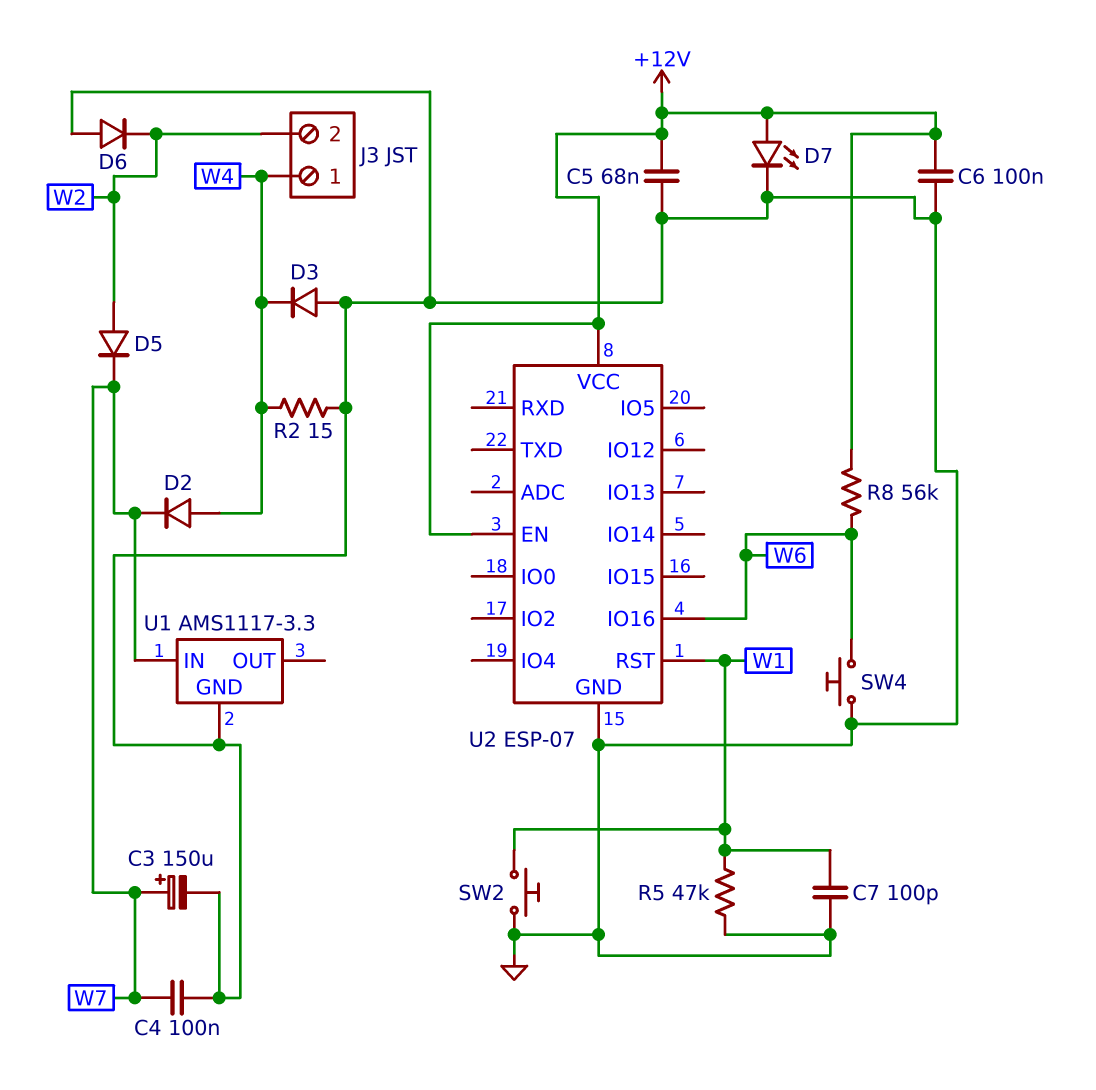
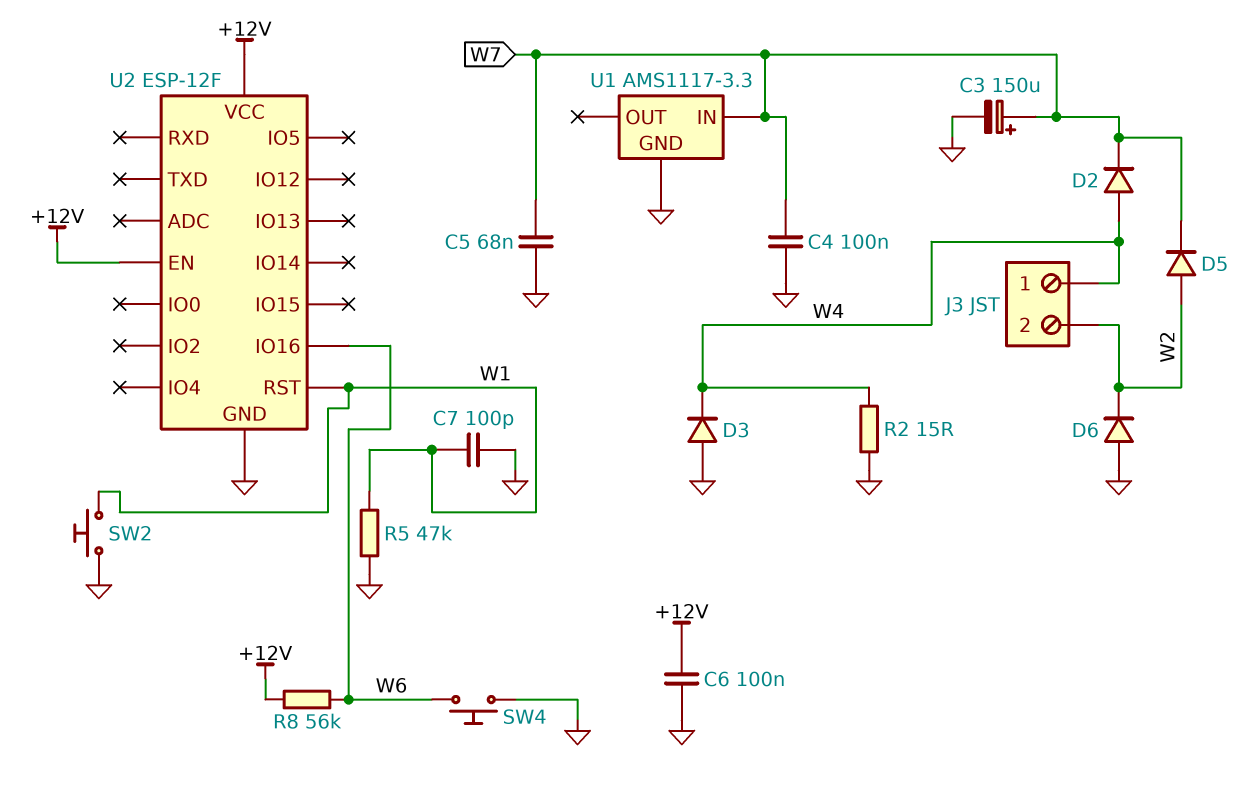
C5: 68nF (+12V, GND) -> 68nF (GND, W7)
D7: LED (A +12V, K GND) -> none
U2: ESP-07 -> ESP-12F

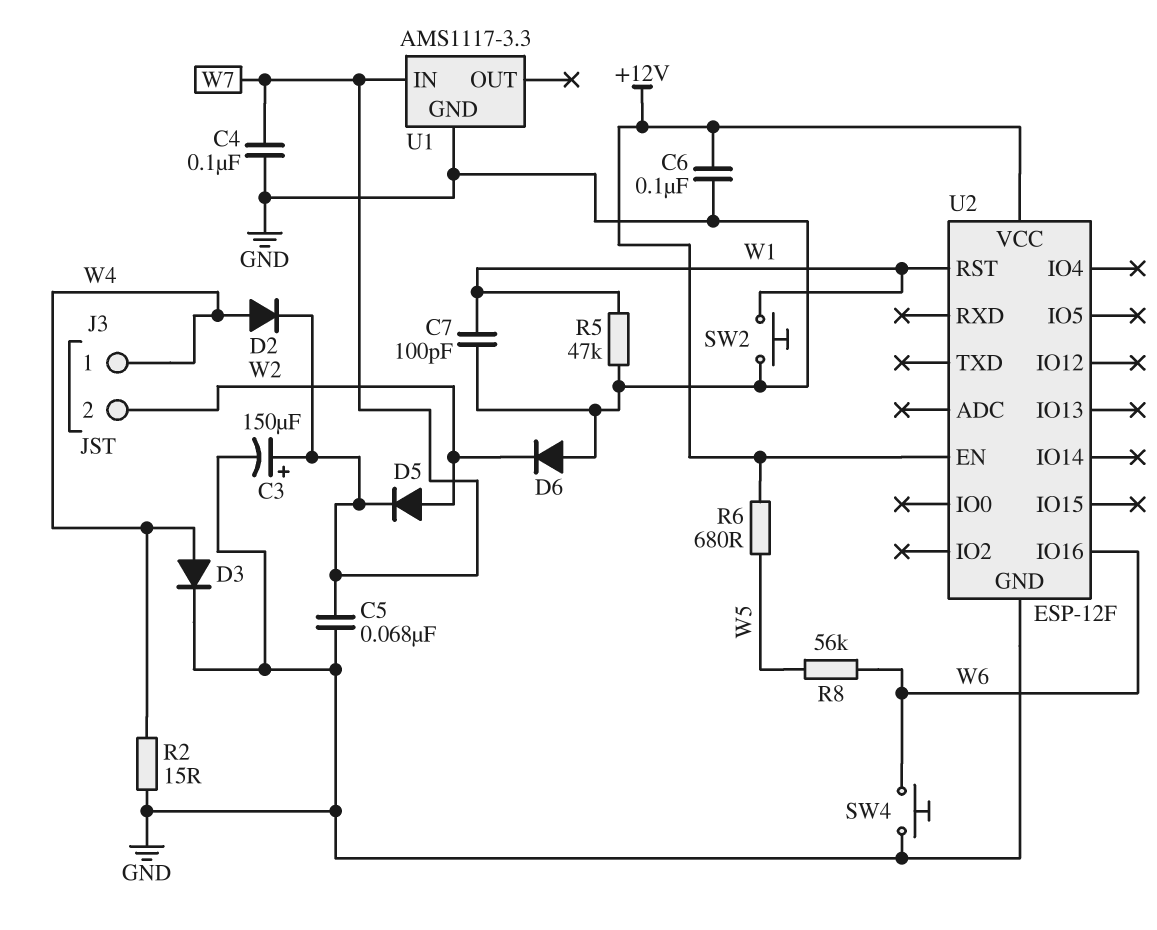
D3: diode (A GND, K W4) -> diode (A W4, K GND)
R6: none -> 680 (+12V, W5)
R8: 56k (+12V, W6) -> 56k (W5, W6)

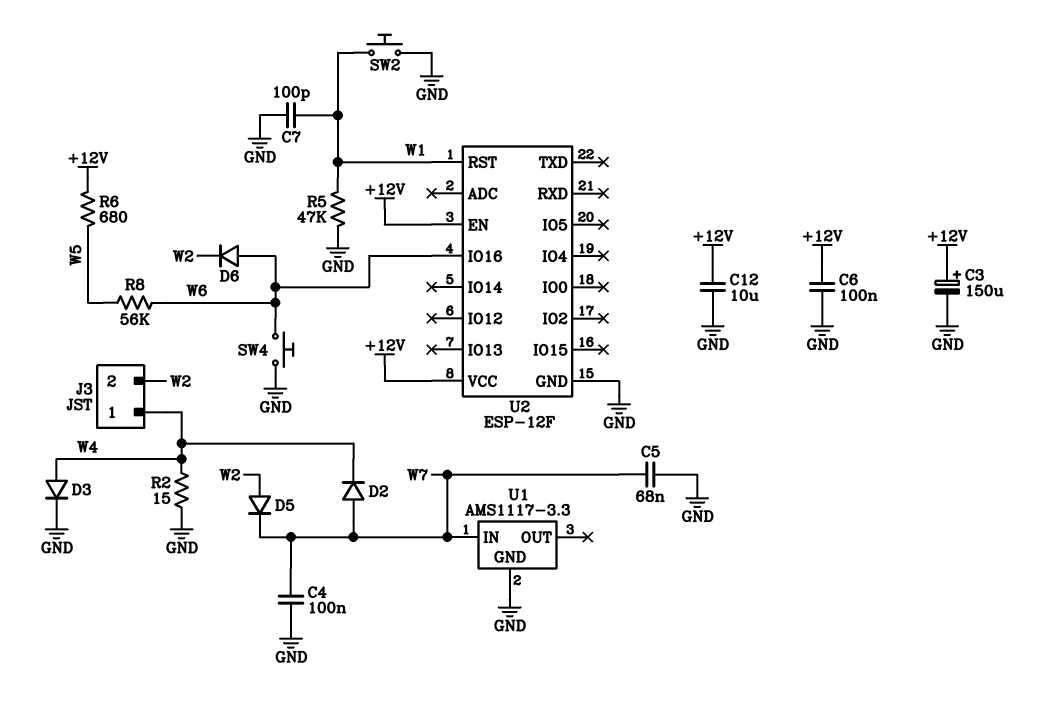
C3: 150uF (plus W7, minus GND) -> 150uF (plus +12V, minus GND)
C12: none -> 10uF (+12V, GND)
D2: diode (A W4, K W7) -> diode (A W7, K W4)
D6: diode (A GND, K W2) -> diode (A W6, K W2)

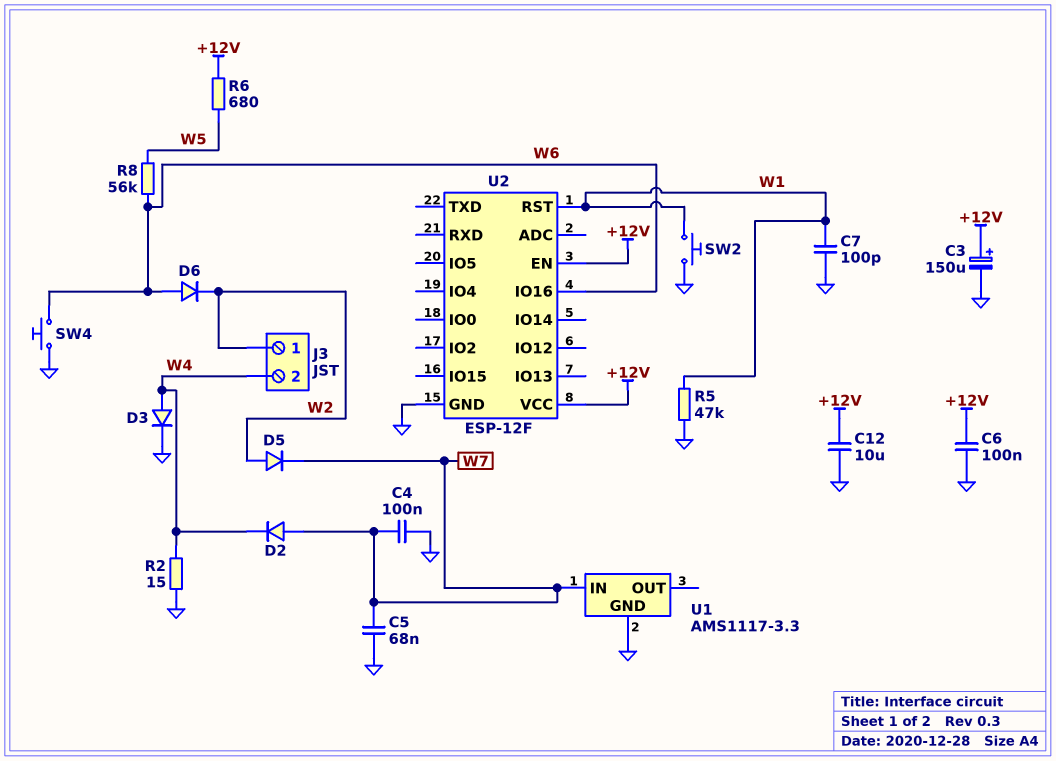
J3 pin 1: W4 -> W2
J3 pin 2: W2 -> W4

